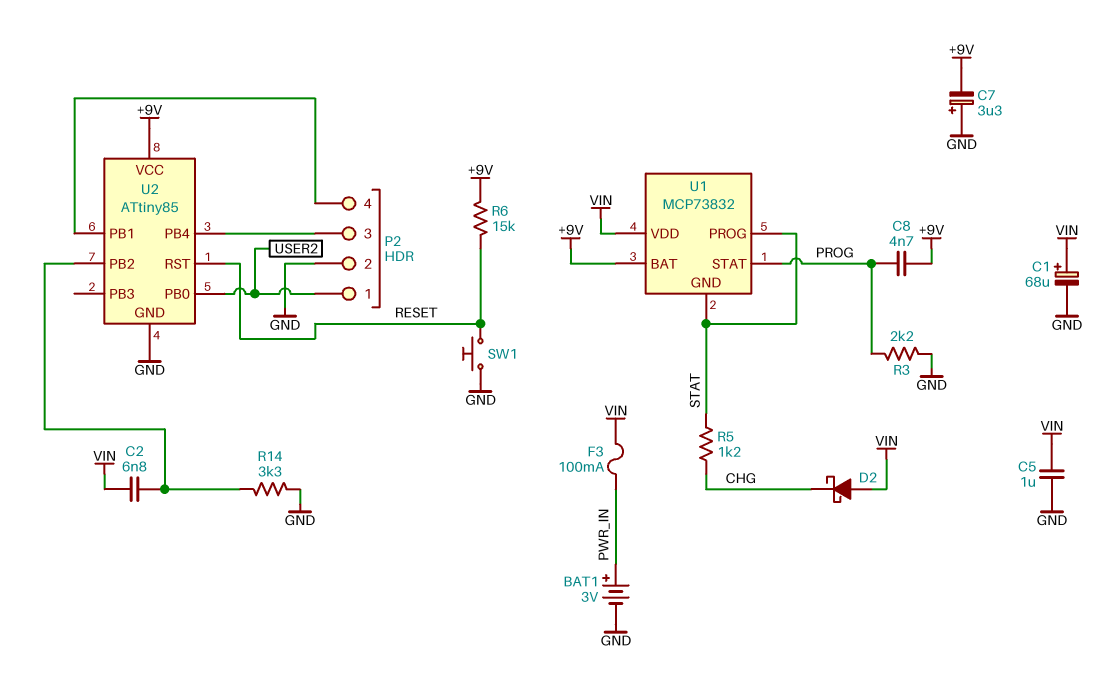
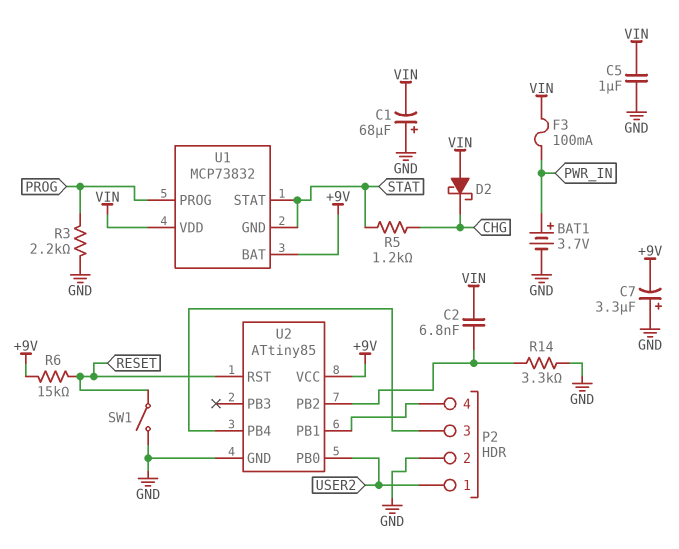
BAT1: 3V (plus PWR_IN, minus GND) -> 3.7V (plus PWR_IN, minus GND)
C1: 68uF (plus VIN, minus GND) -> 68uF (plus GND, minus VIN)
C8: 4.7nF (+9V, PROG) -> none
SW1: button (GND, RESET) -> switch (GND, RESET)
U1 pin PROG: STAT -> PROG
U1 pin STAT: PROG -> STAT

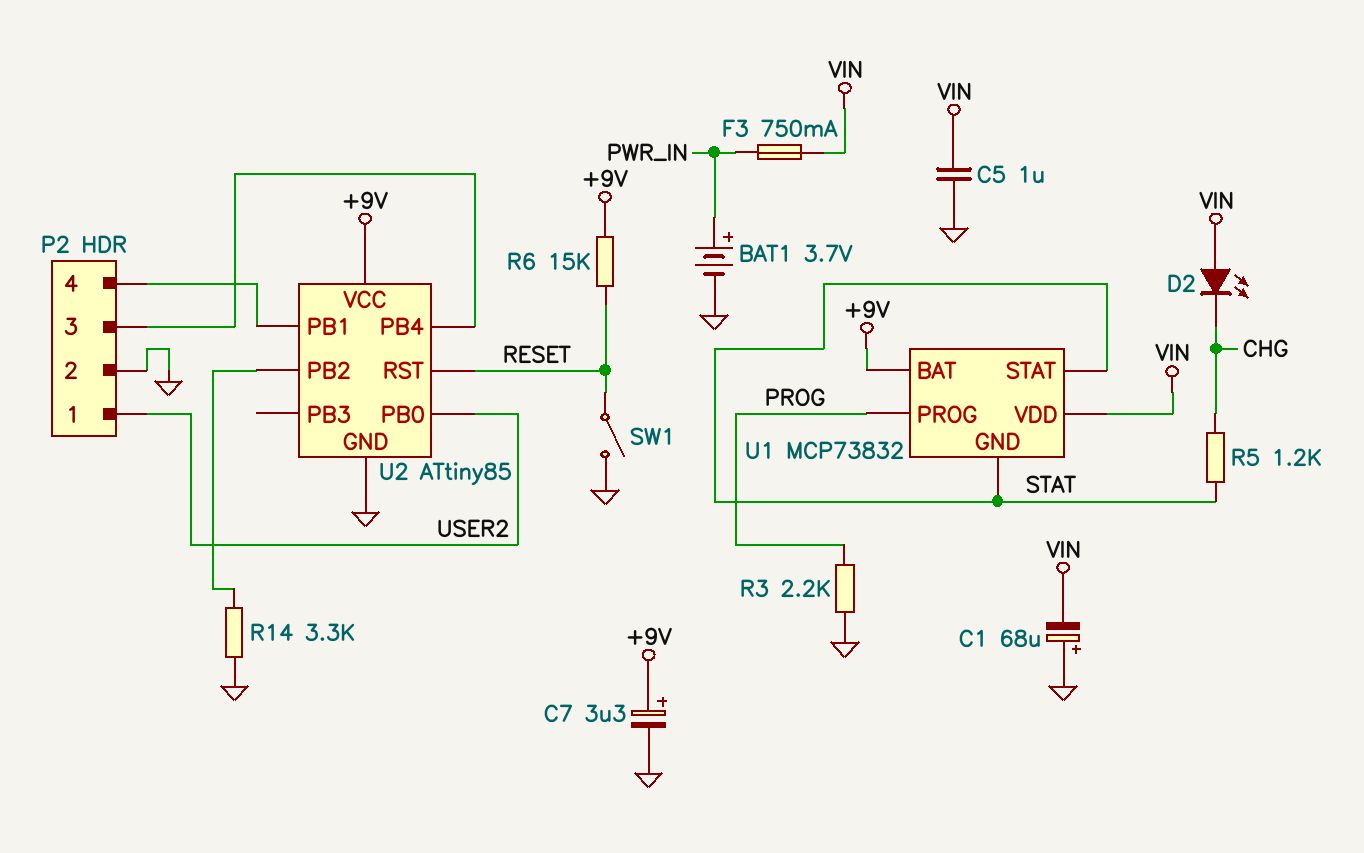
C2: 6.8nF (U2/PB2, VIN) -> none
C7: 3.3uF (plus GND, minus +9V) -> 3.3uF (plus +9V, minus GND)
D2: schottky (A VIN, K CHG) -> LED (A VIN, K CHG)
F3: 100mA (PWR_IN, VIN) -> 750mA (PWR_IN, VIN)

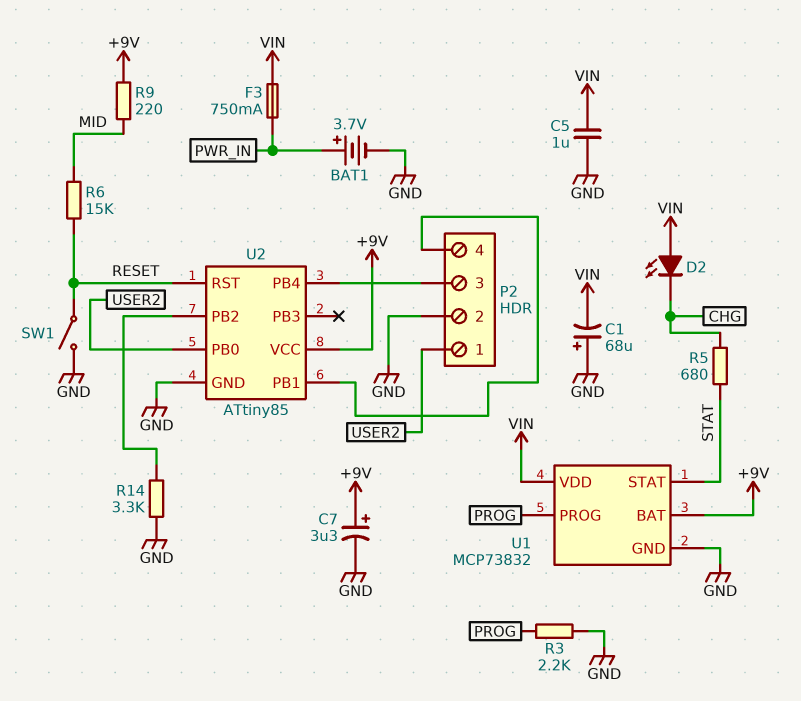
R5: 1.2k (CHG, STAT) -> 680 (CHG, STAT)
R6: 15k (+9V, RESET) -> 15k (MID, RESET)
R9: none -> 220 (+9V, MID)
U1 pin GND: STAT -> GND

